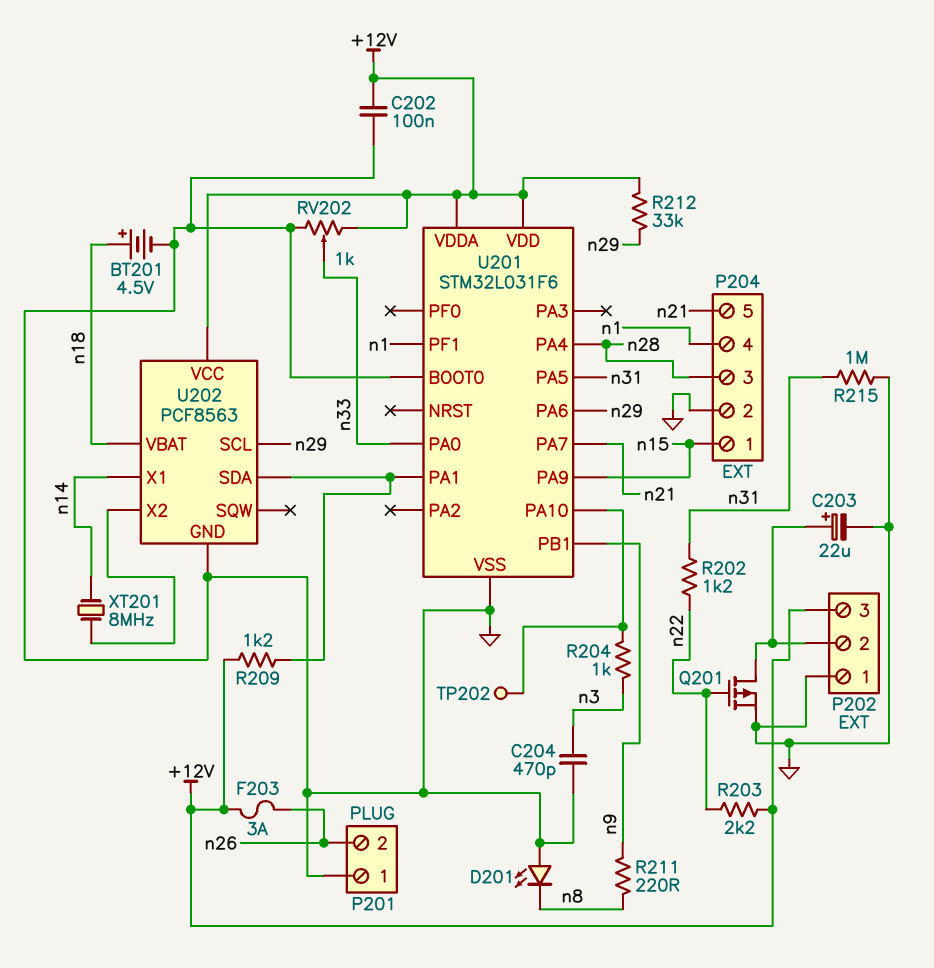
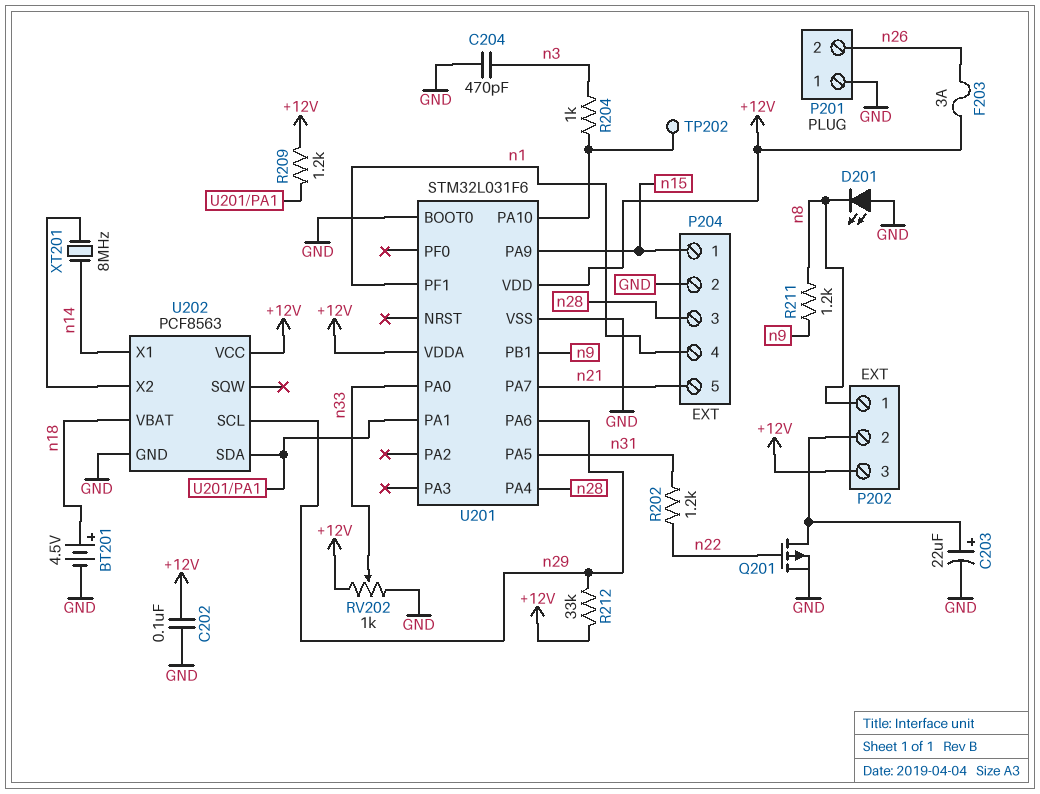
P202 pin 1: GND -> n8
R203: 2.2k (+12V, n22) -> none
R211: 220 (n8, n9) -> 1.2k (n8, n9)
R215: 1M (GND, n31) -> none

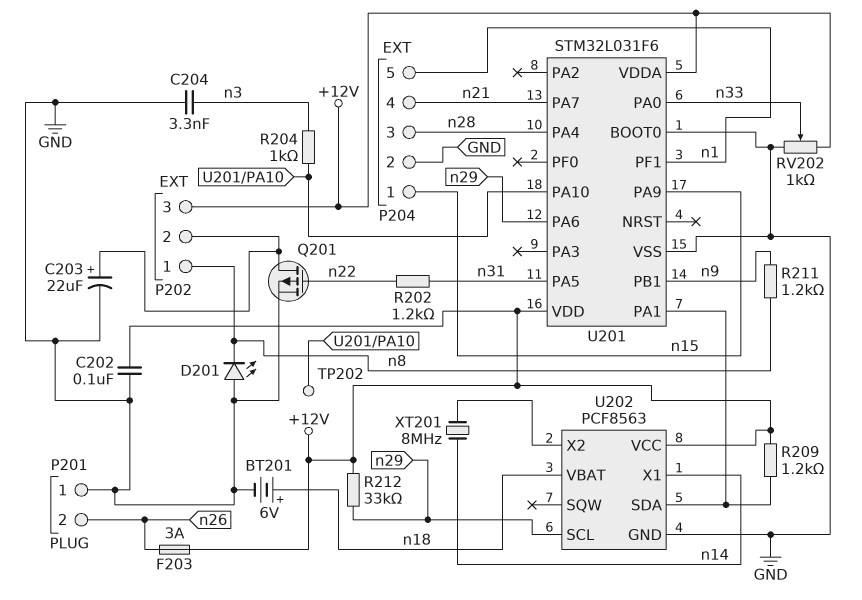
BT201: 4.5V (plus n18, minus GND) -> 6V (plus n18, minus GND)
C204: 470pF (GND, n3) -> 3.3nF (GND, n3)
P204 pin 4: n1 -> n21
P204 pin 5: n21 -> n1

